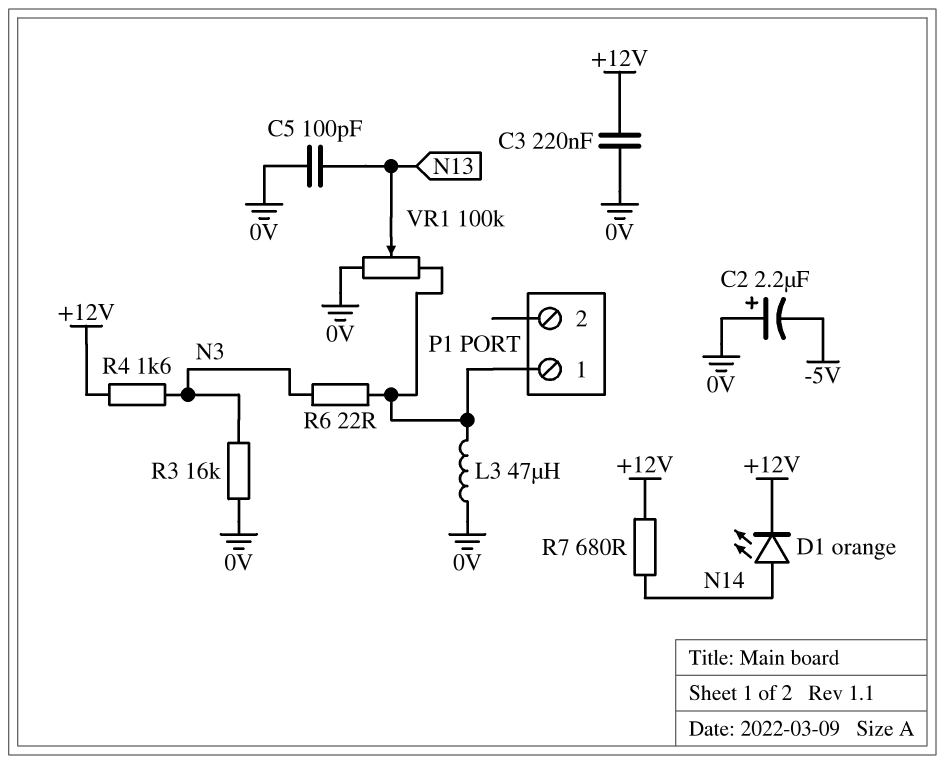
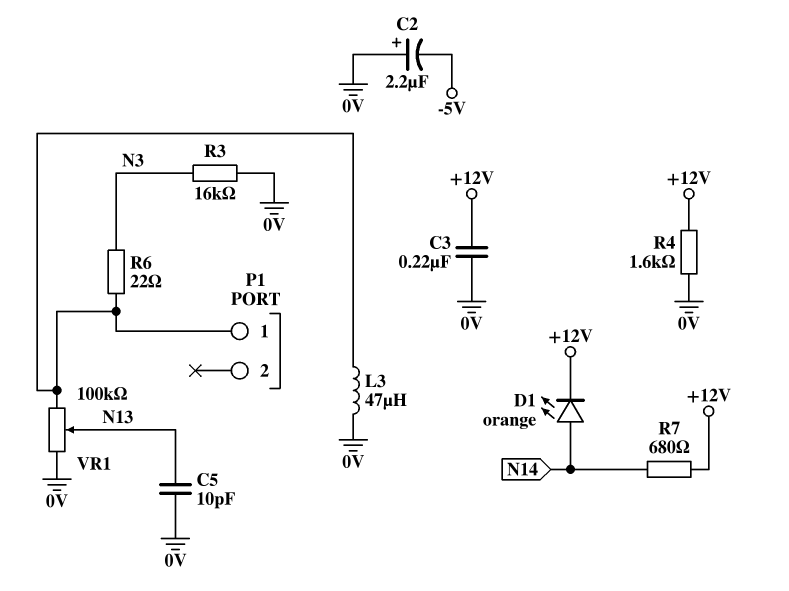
C5: 100pF (0V, N13) -> 10pF (0V, N13)
R4: 1.6k (+12V, N3) -> 1.6k (+12V, 0V)

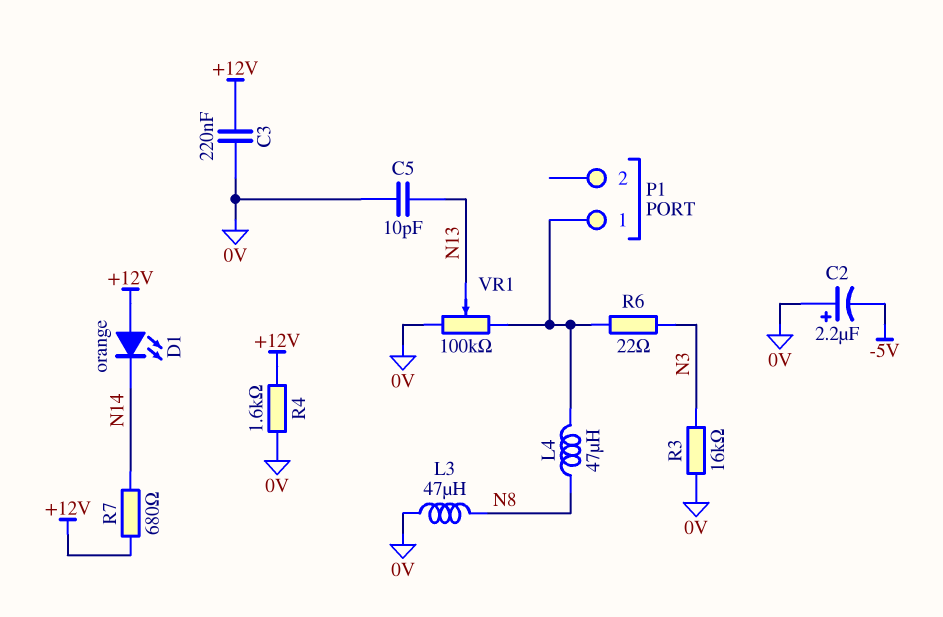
D1: LED orange (A N14, K +12V) -> LED orange (A +12V, K N14)
L3: 47uH (0V, P1/1) -> 47uH (0V, N8)
L4: none -> 47uH (N8, P1/1)

